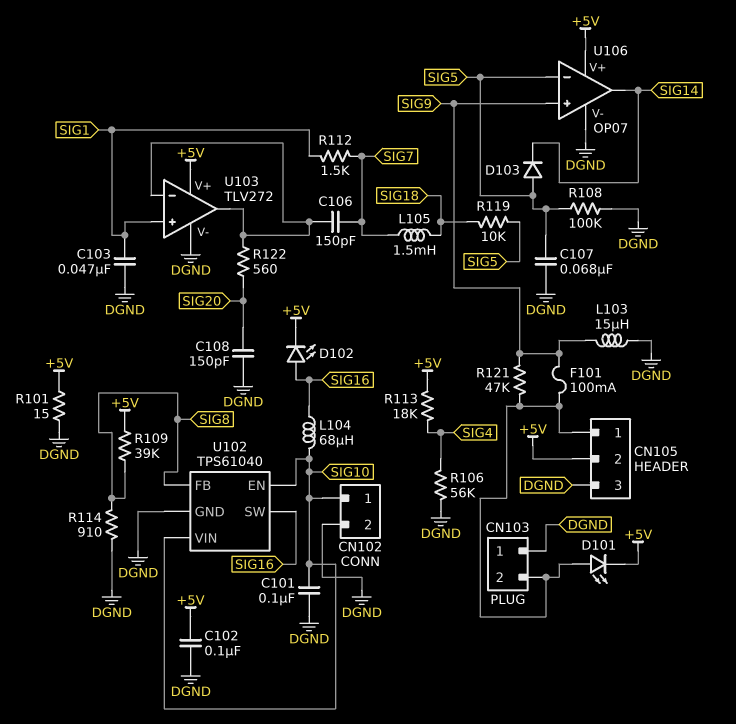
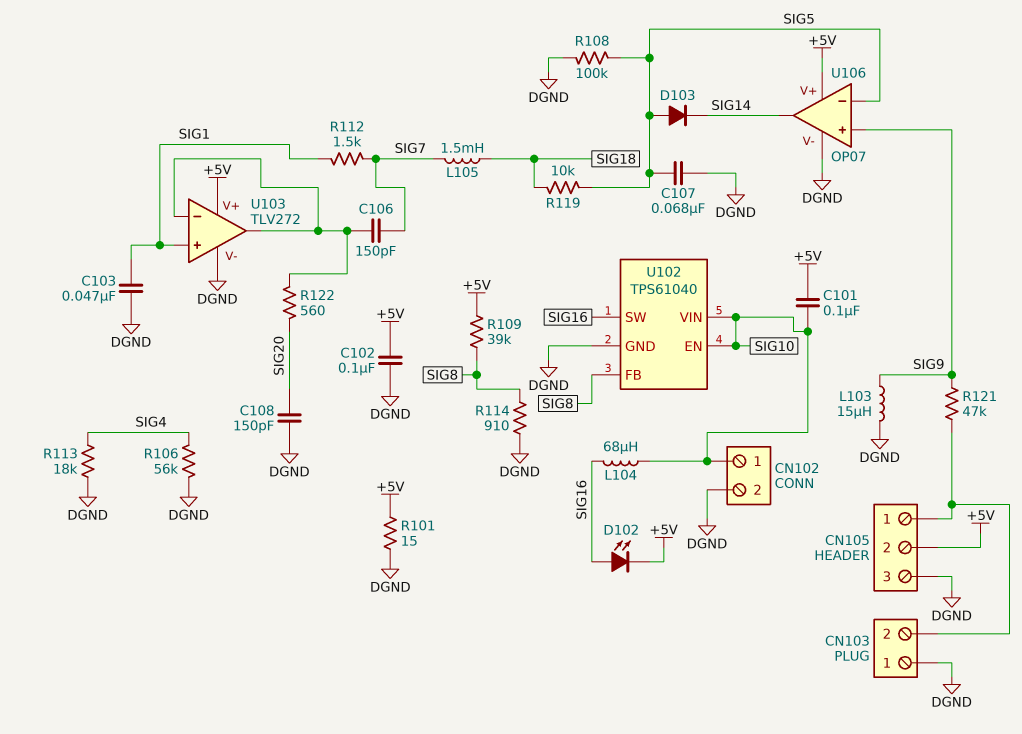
C101: 100nF (DGND, SIG10) -> 100nF (+5V, SIG10)
D101: LED (A CN103/2, K +5V) -> none
F101: 100mA (CN103/2, SIG9) -> none
R113: 18k (+5V, SIG4) -> 18k (DGND, SIG4)

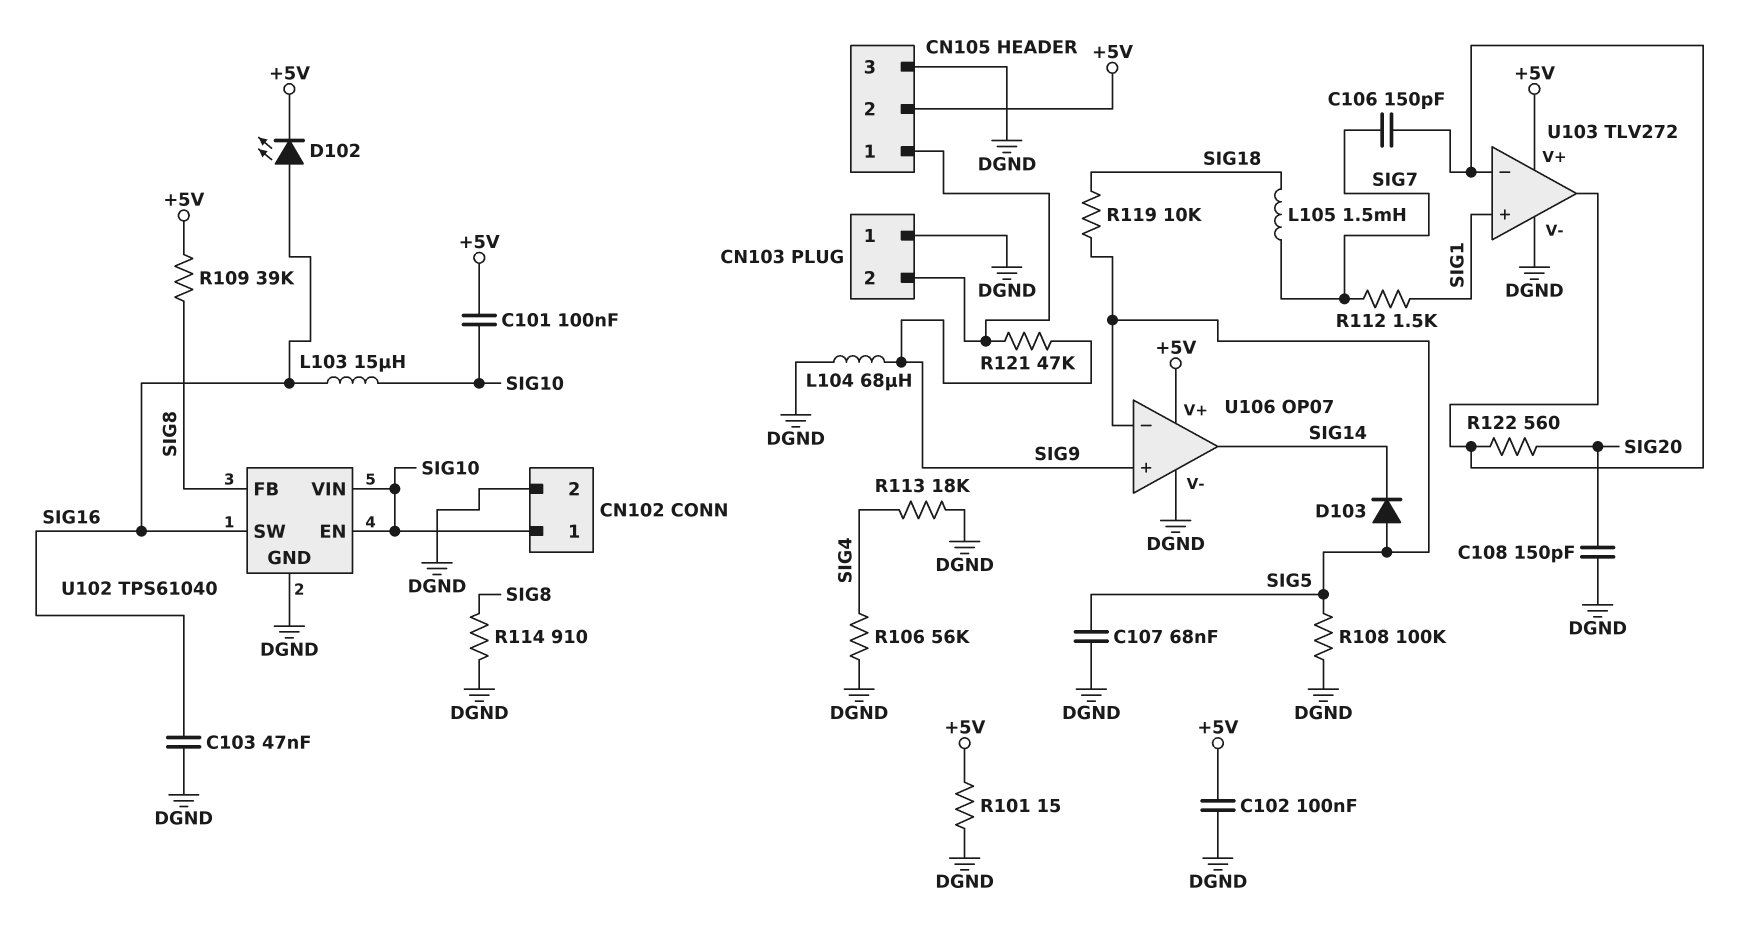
C103: 47nF (DGND, SIG1) -> 47nF (DGND, SIG16)
L103: 15uH (DGND, SIG9) -> 15uH (SIG10, SIG16)
L104: 68uH (SIG10, SIG16) -> 68uH (DGND, SIG9)

